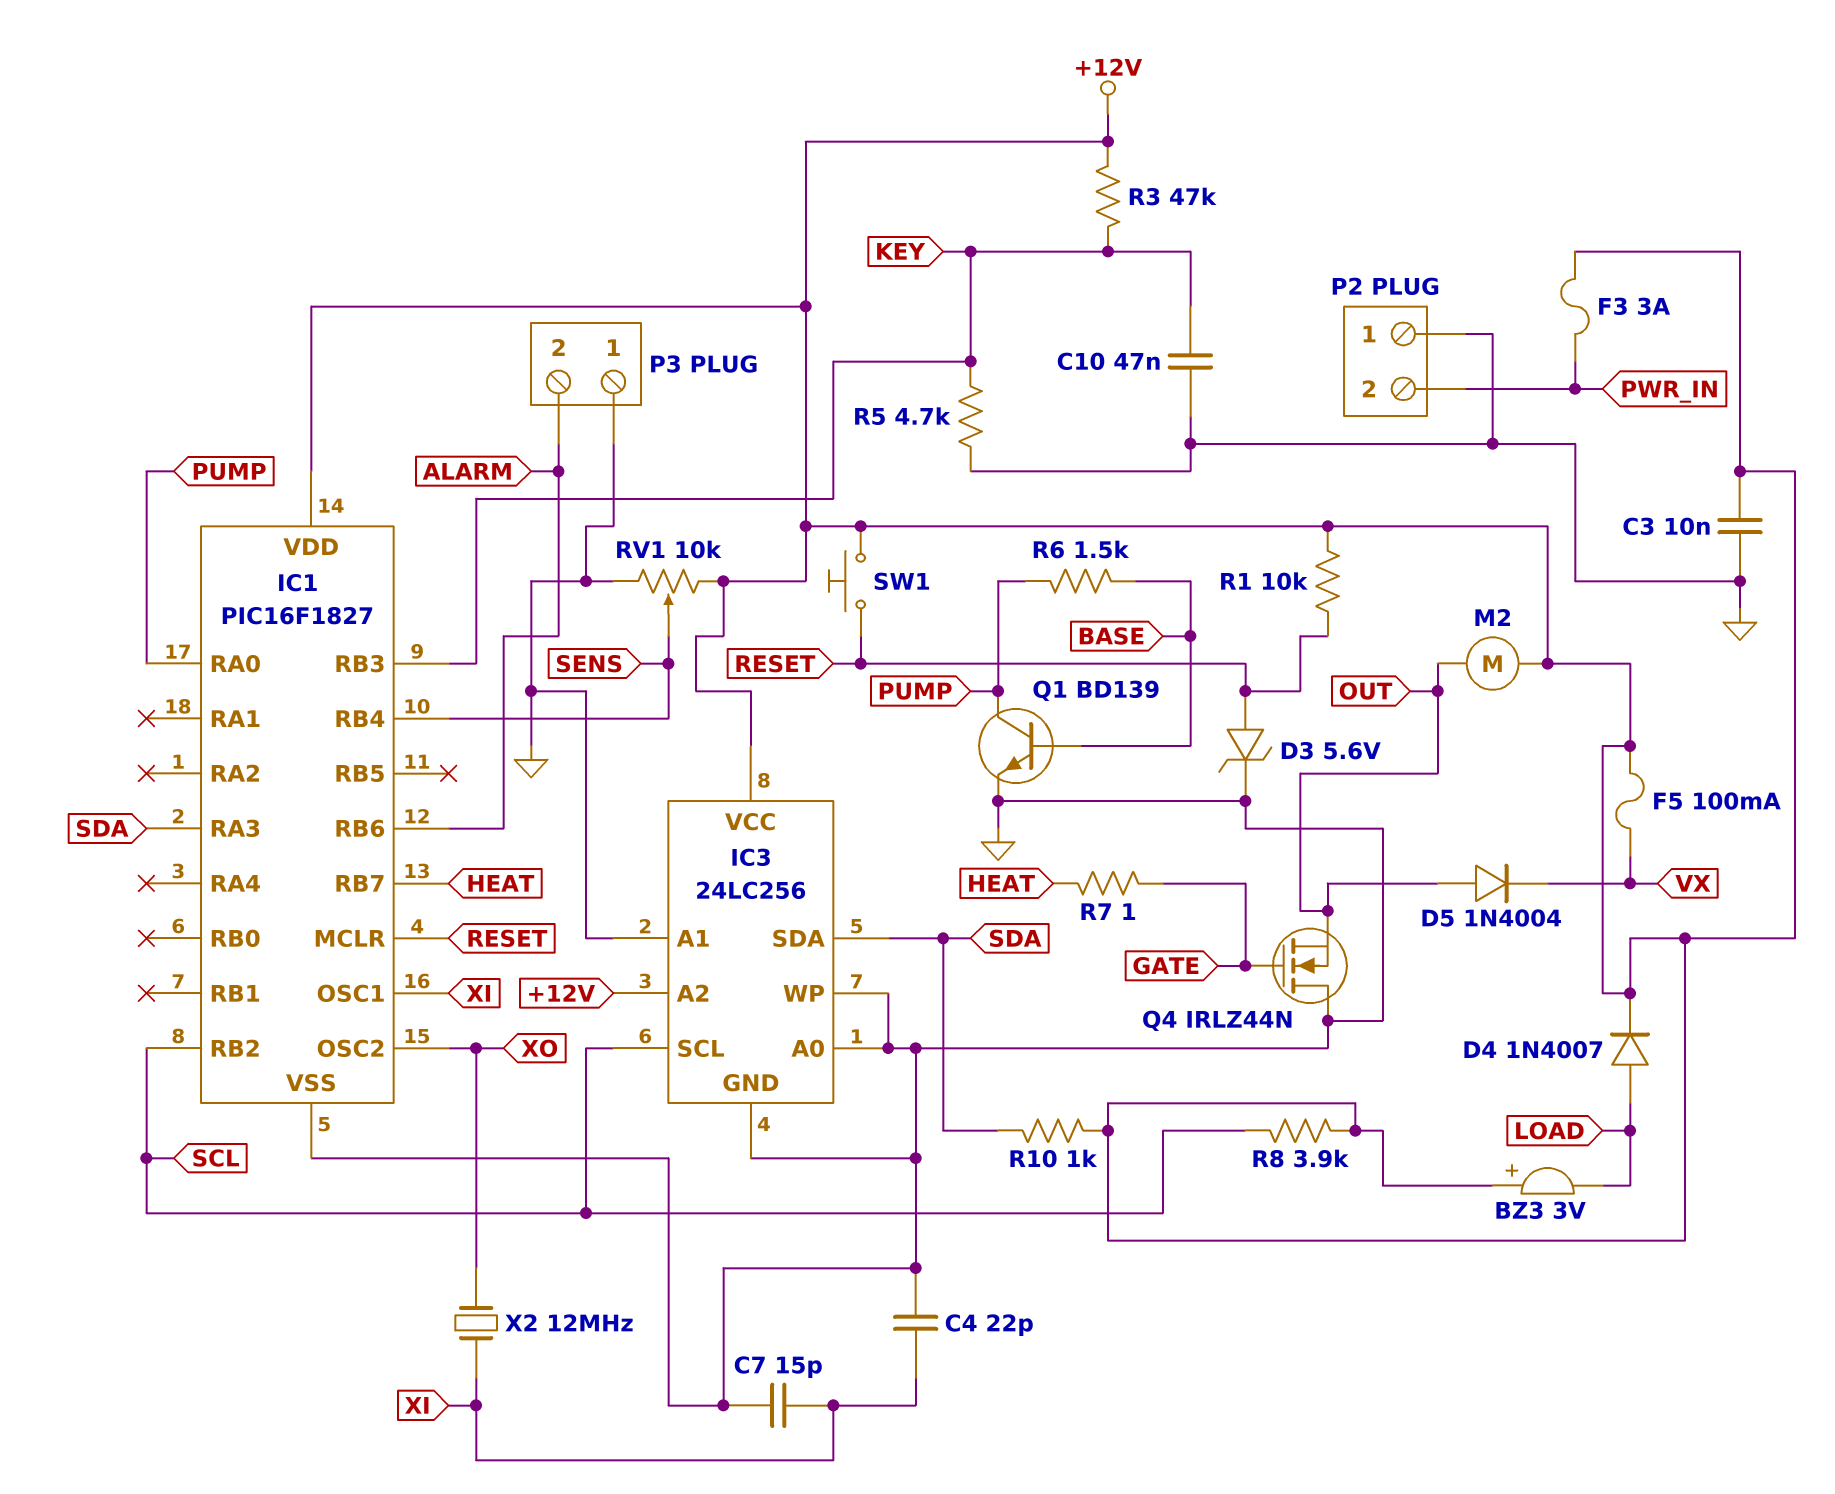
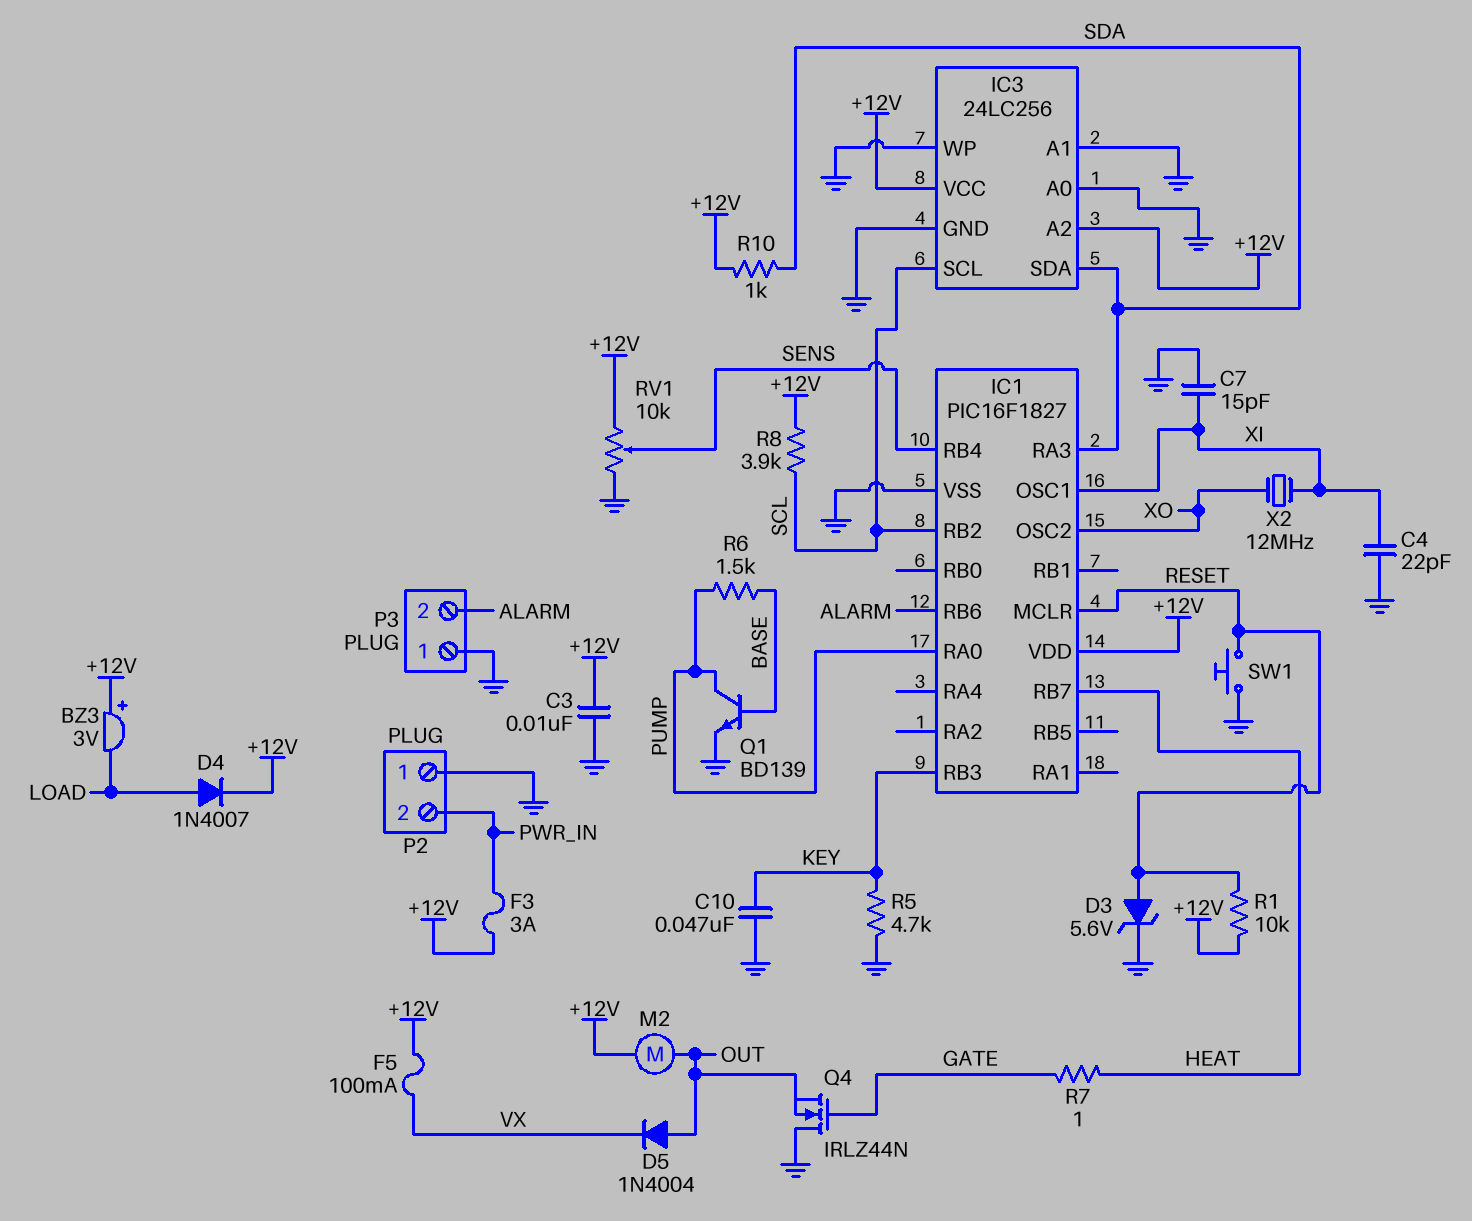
R3: 47k (+12V, KEY) -> none
SW1: button (+12V, RESET) -> button (GND, RESET)

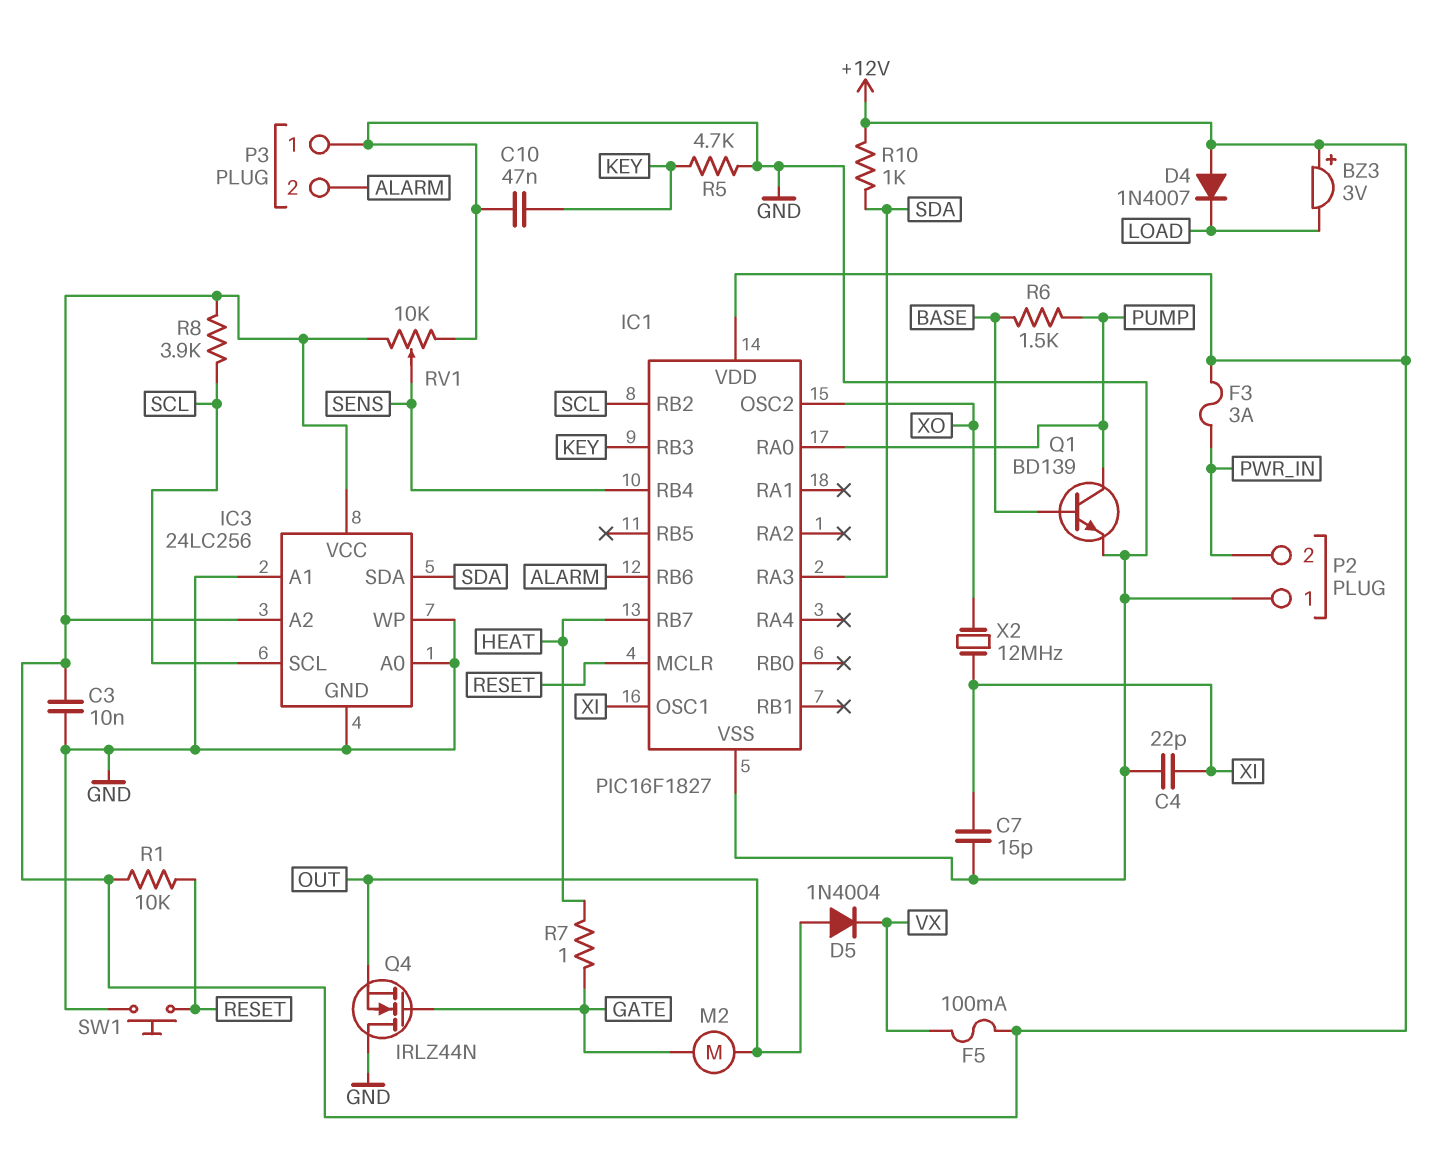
D3: zener 5.6V (A RESET, K GND) -> none
D4: diode 1N4007 (A LOAD, K +12V) -> diode 1N4007 (A +12V, K LOAD)
M2: motor (+12V, OUT) -> motor (GATE, OUT)

